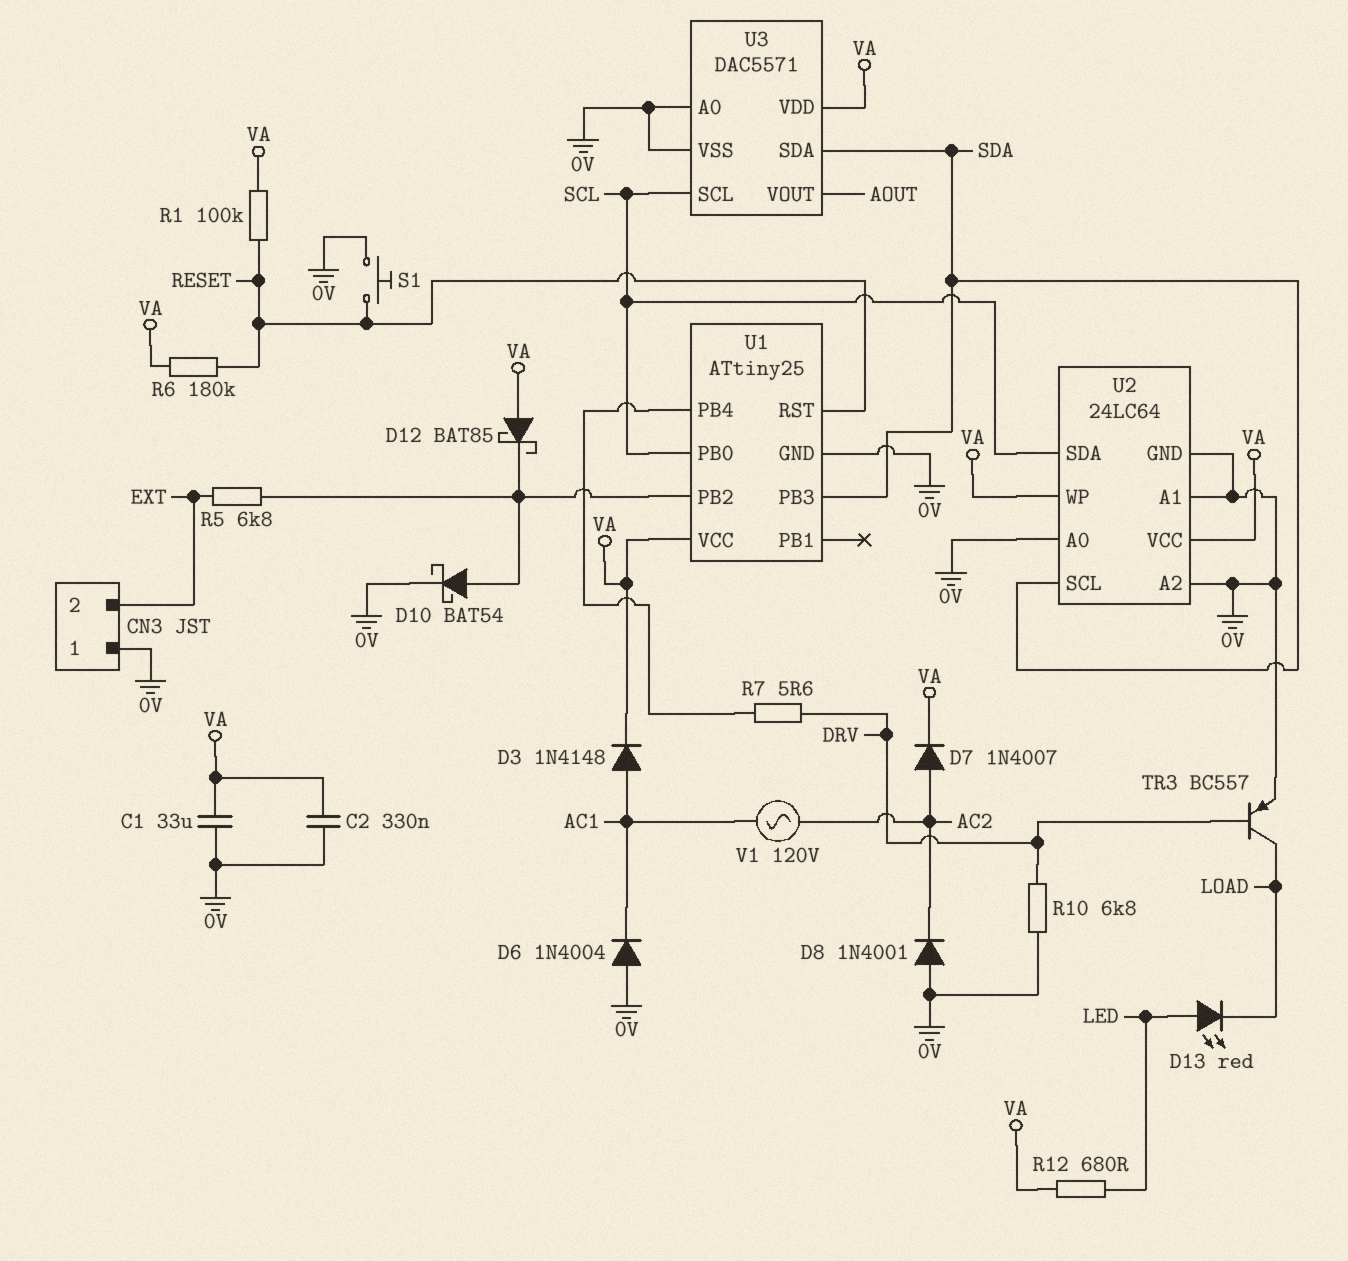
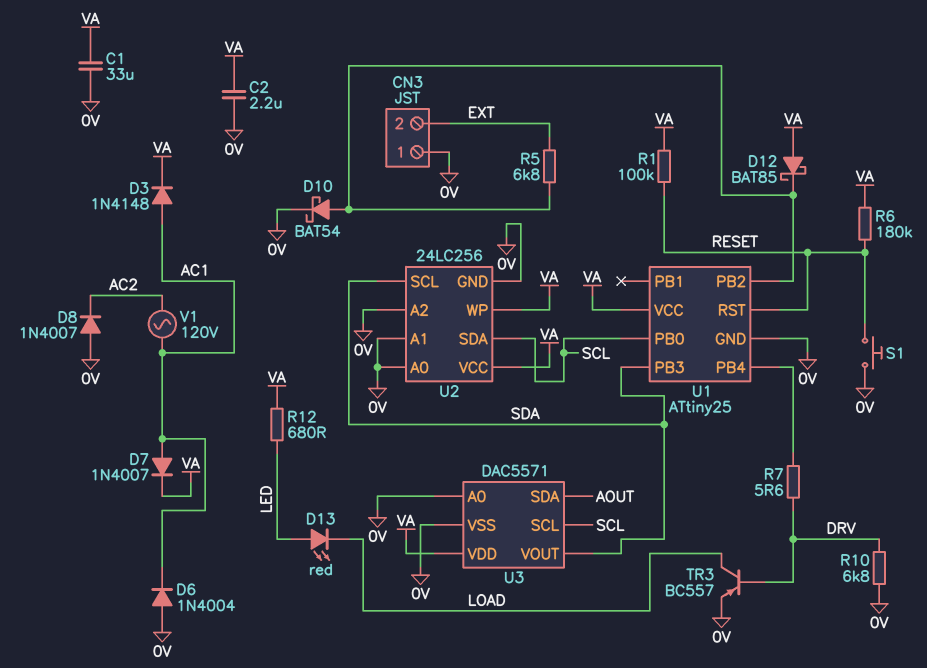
C2: 330nF (0V, VA) -> 2.2uF (0V, VA)
D7: diode 1N4007 (A AC2, K VA) -> diode 1N4007 (A AC1, K VA)
D8: diode 1N4001 (A 0V, K AC2) -> diode 1N4007 (A 0V, K AC2)
U2: 24LC64 -> 24LC256
U3 pin SDA: SDA -> AOUT
U3 pin VOUT: AOUT -> SDA

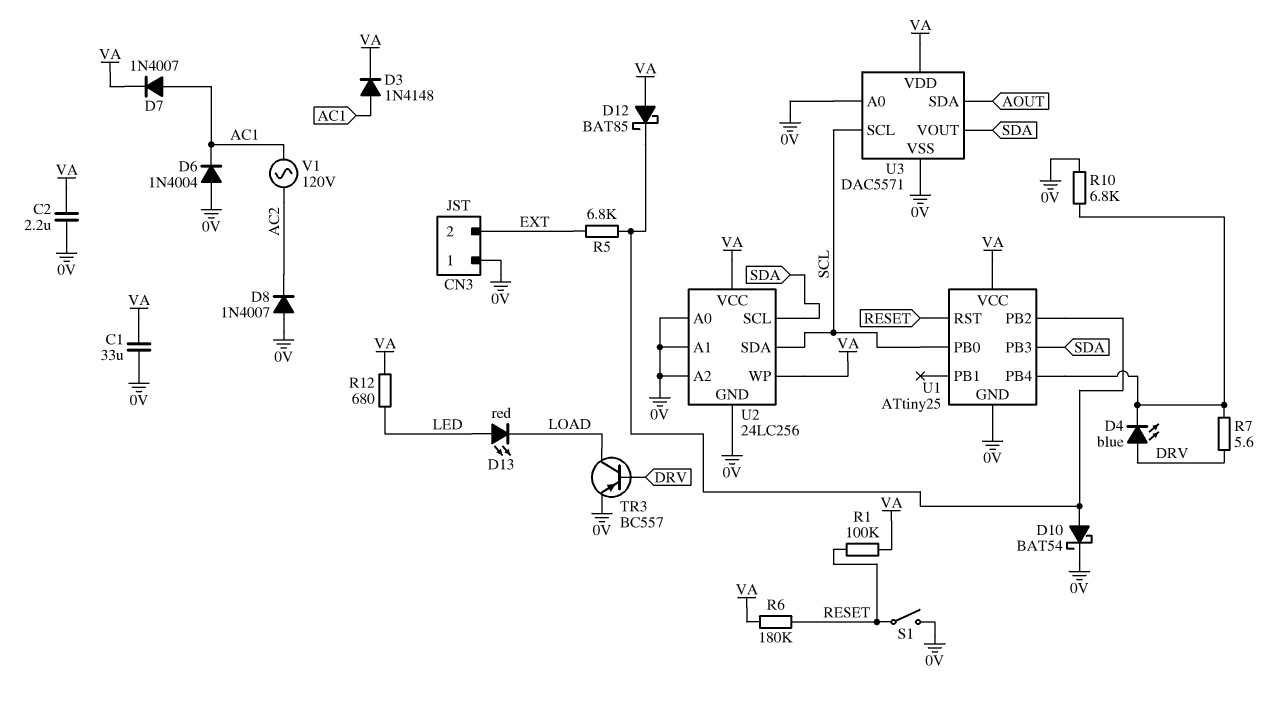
D4: none -> LED blue (A DRV, K U1/PB4)
R10: 6.8k (0V, DRV) -> 6.8k (0V, U1/PB4)
S1: button (0V, RESET) -> switch (0V, RESET)

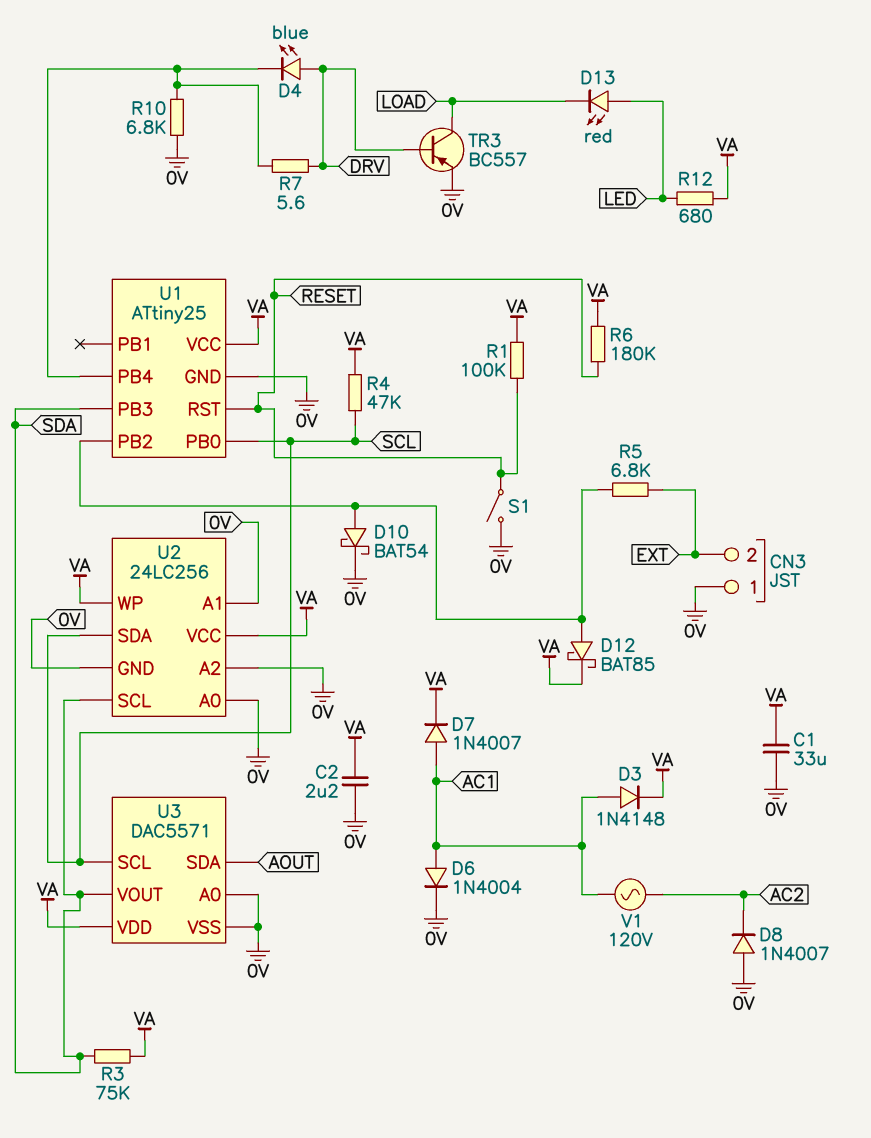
D6: diode 1N4004 (A 0V, K AC1) -> diode 1N4004 (A AC1, K 0V)
D12: schottky BAT85 (A VA, K U1/PB2) -> schottky BAT85 (A U1/PB2, K VA)
R3: none -> 75k (SDA, VA)
R4: none -> 47k (SCL, VA)

